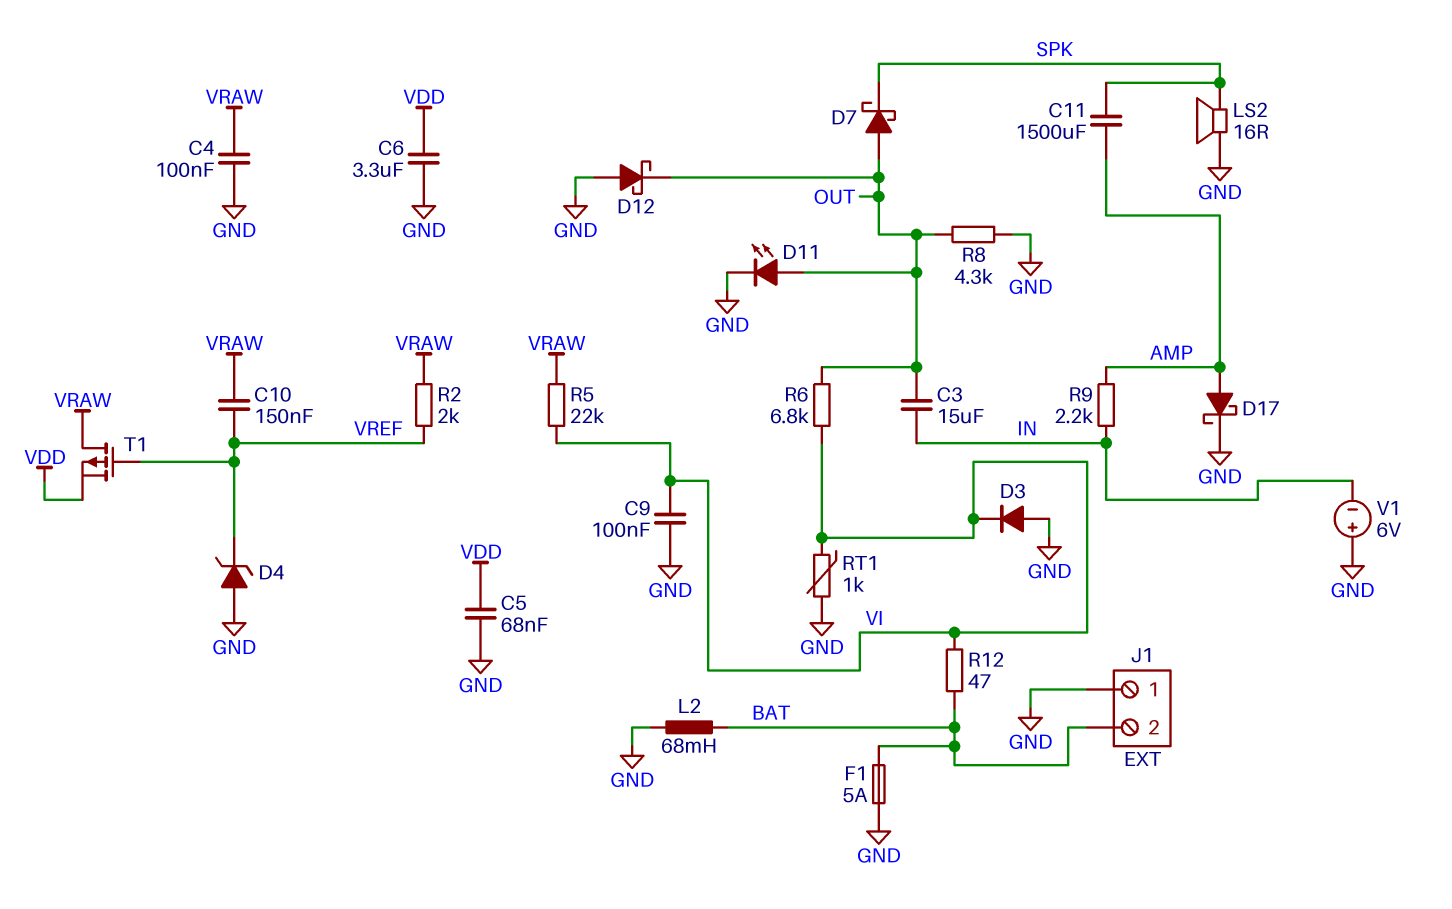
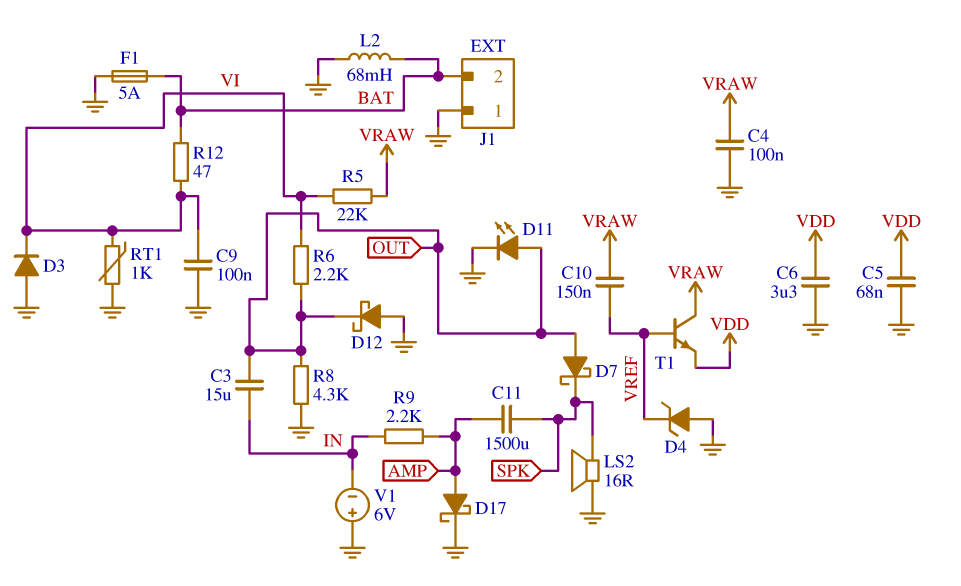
R2: 2k (VRAW, VREF) -> none
R6: 6.8k (OUT, VI) -> 2.2k (OUT, VI)
T1: PMOS (G VREF, D VRAW, S VDD) -> NPN (B VREF, C VRAW, E VDD)

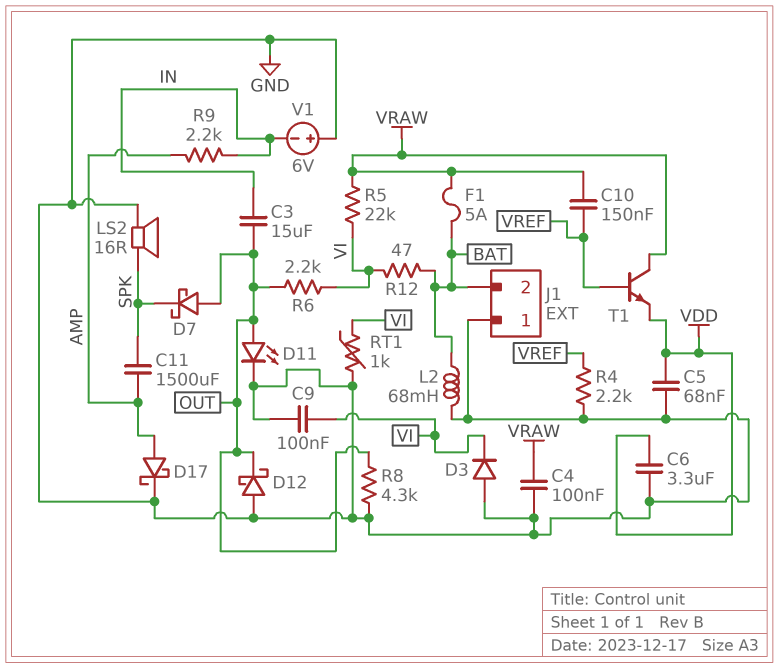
D4: zener (A GND, K VREF) -> none
F1: 5A (BAT, GND) -> 5A (BAT, VRAW)
R4: none -> 2.2k (GND, VREF)

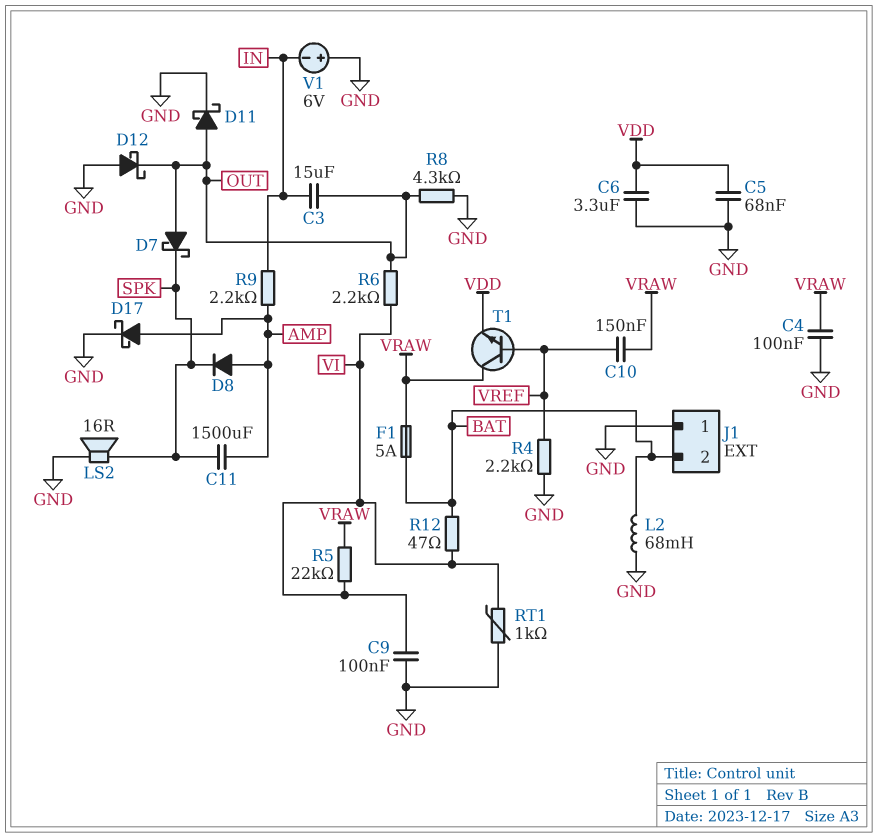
D3: diode (A GND, K VI) -> none
D8: none -> diode (A AMP, K SPK)
D11: LED (A OUT, K GND) -> schottky (A OUT, K GND)

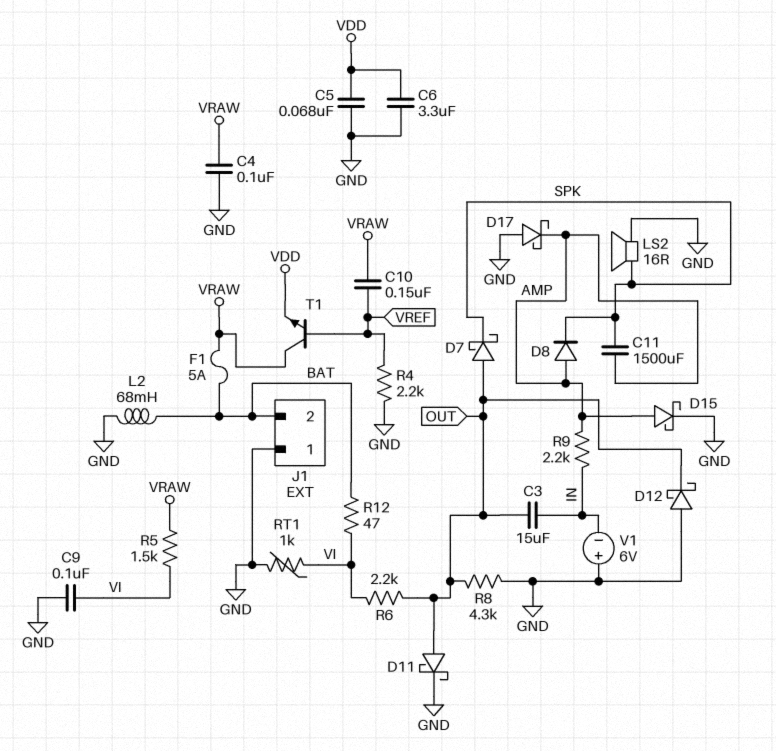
D15: none -> schottky (A AMP, K GND)
D17: schottky (A AMP, K GND) -> schottky (A GND, K AMP)
R5: 22k (VI, VRAW) -> 1.5k (VI, VRAW)

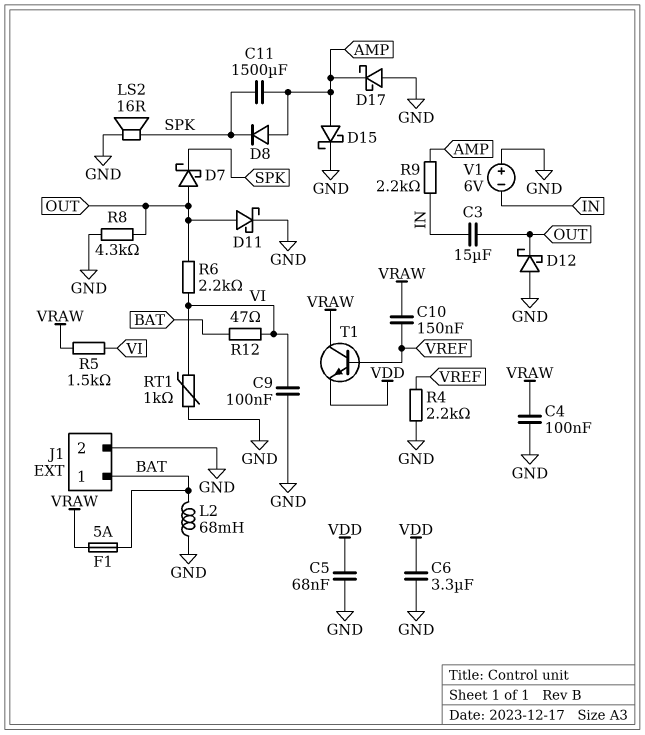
J1 pin 1: GND -> BAT
J1 pin 2: BAT -> GND

